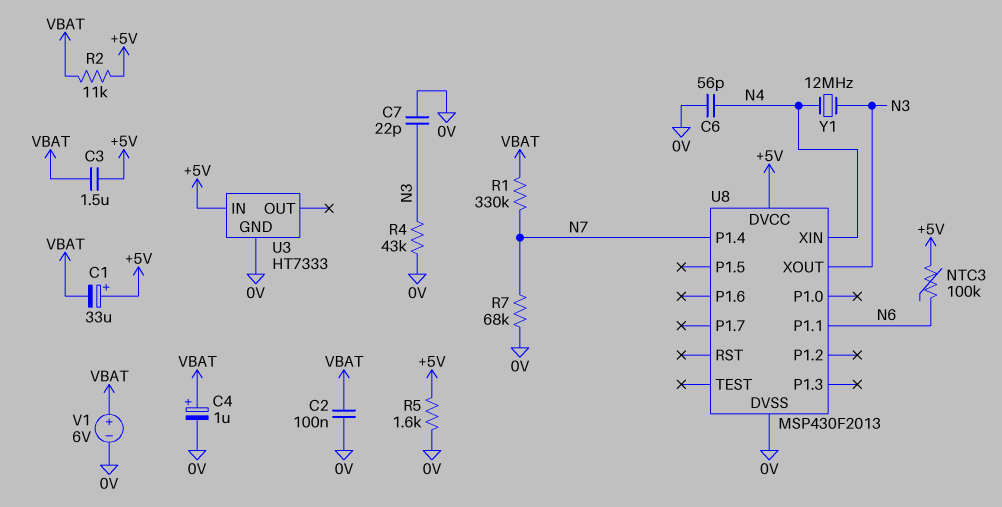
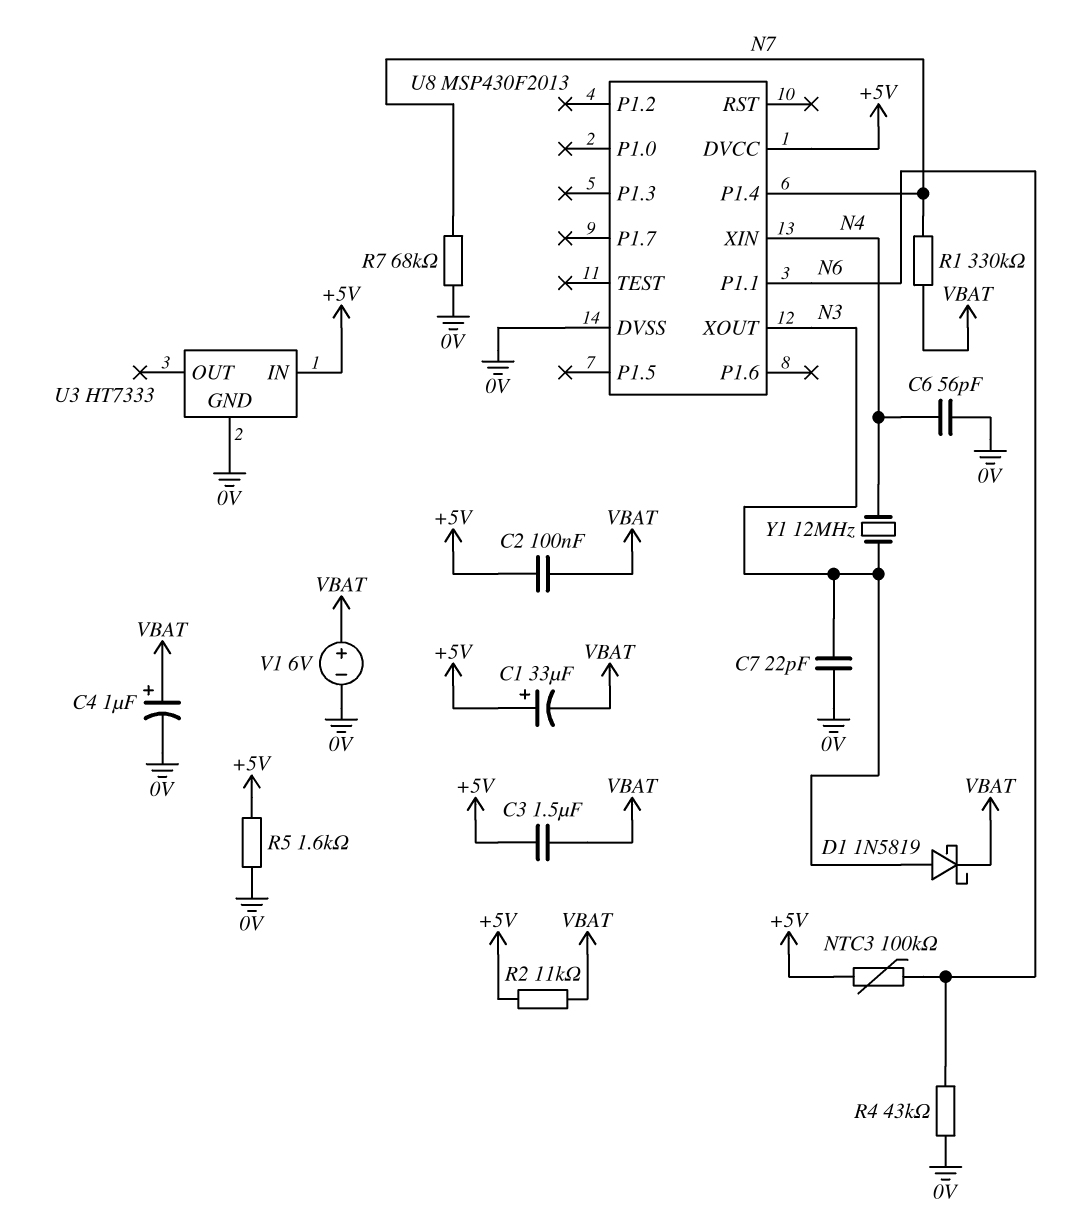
C2: 100nF (0V, VBAT) -> 100nF (+5V, VBAT)
D1: none -> schottky 1N5819 (A N3, K VBAT)
R4: 43k (0V, N3) -> 43k (0V, N6)

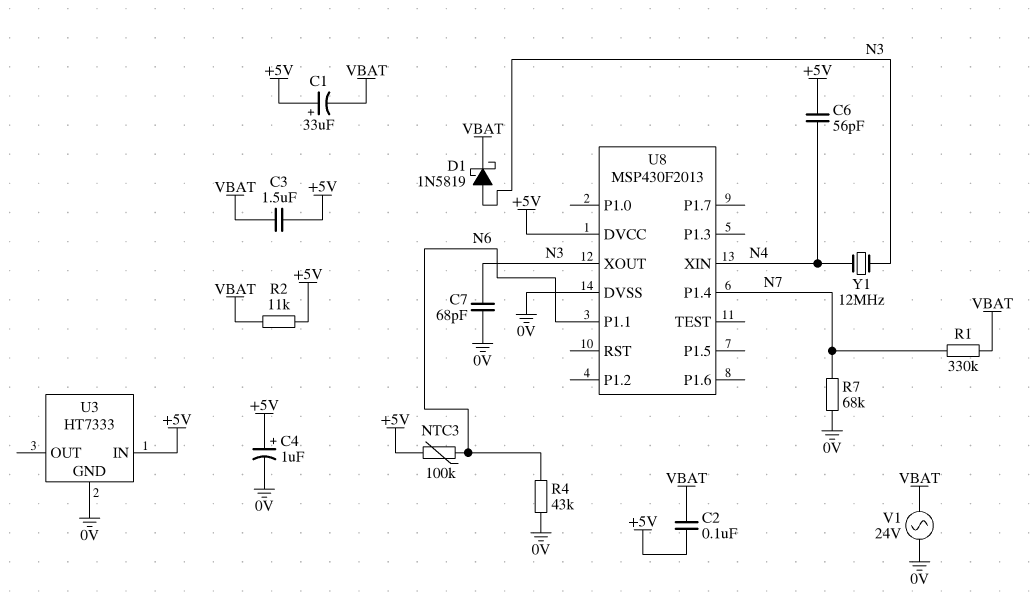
C4: 1uF (plus VBAT, minus 0V) -> 1uF (plus +5V, minus 0V)
C6: 56pF (0V, N4) -> 56pF (+5V, N4)
C7: 22pF (0V, N3) -> 68pF (0V, N3)
R5: 1.6k (+5V, 0V) -> none
V1: 6V (plus VBAT, minus 0V) -> AC 24V (0V, VBAT)

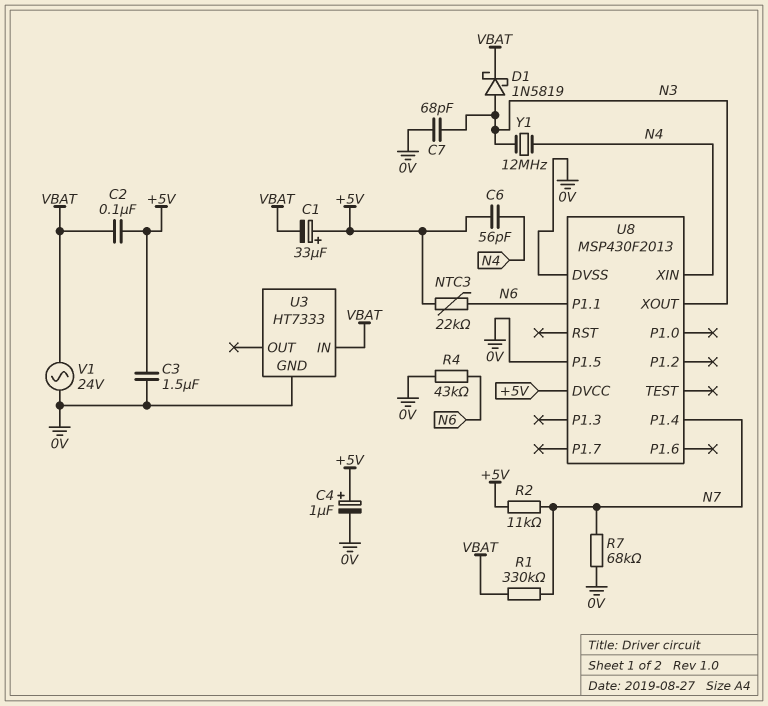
C3: 1.5uF (+5V, VBAT) -> 1.5uF (+5V, 0V)
NTC3: 100k (+5V, N6) -> 22k (+5V, N6)
R2: 11k (+5V, VBAT) -> 11k (+5V, N7)
U3 pin IN: +5V -> VBAT
U8 pin P1.5: none -> 0V

